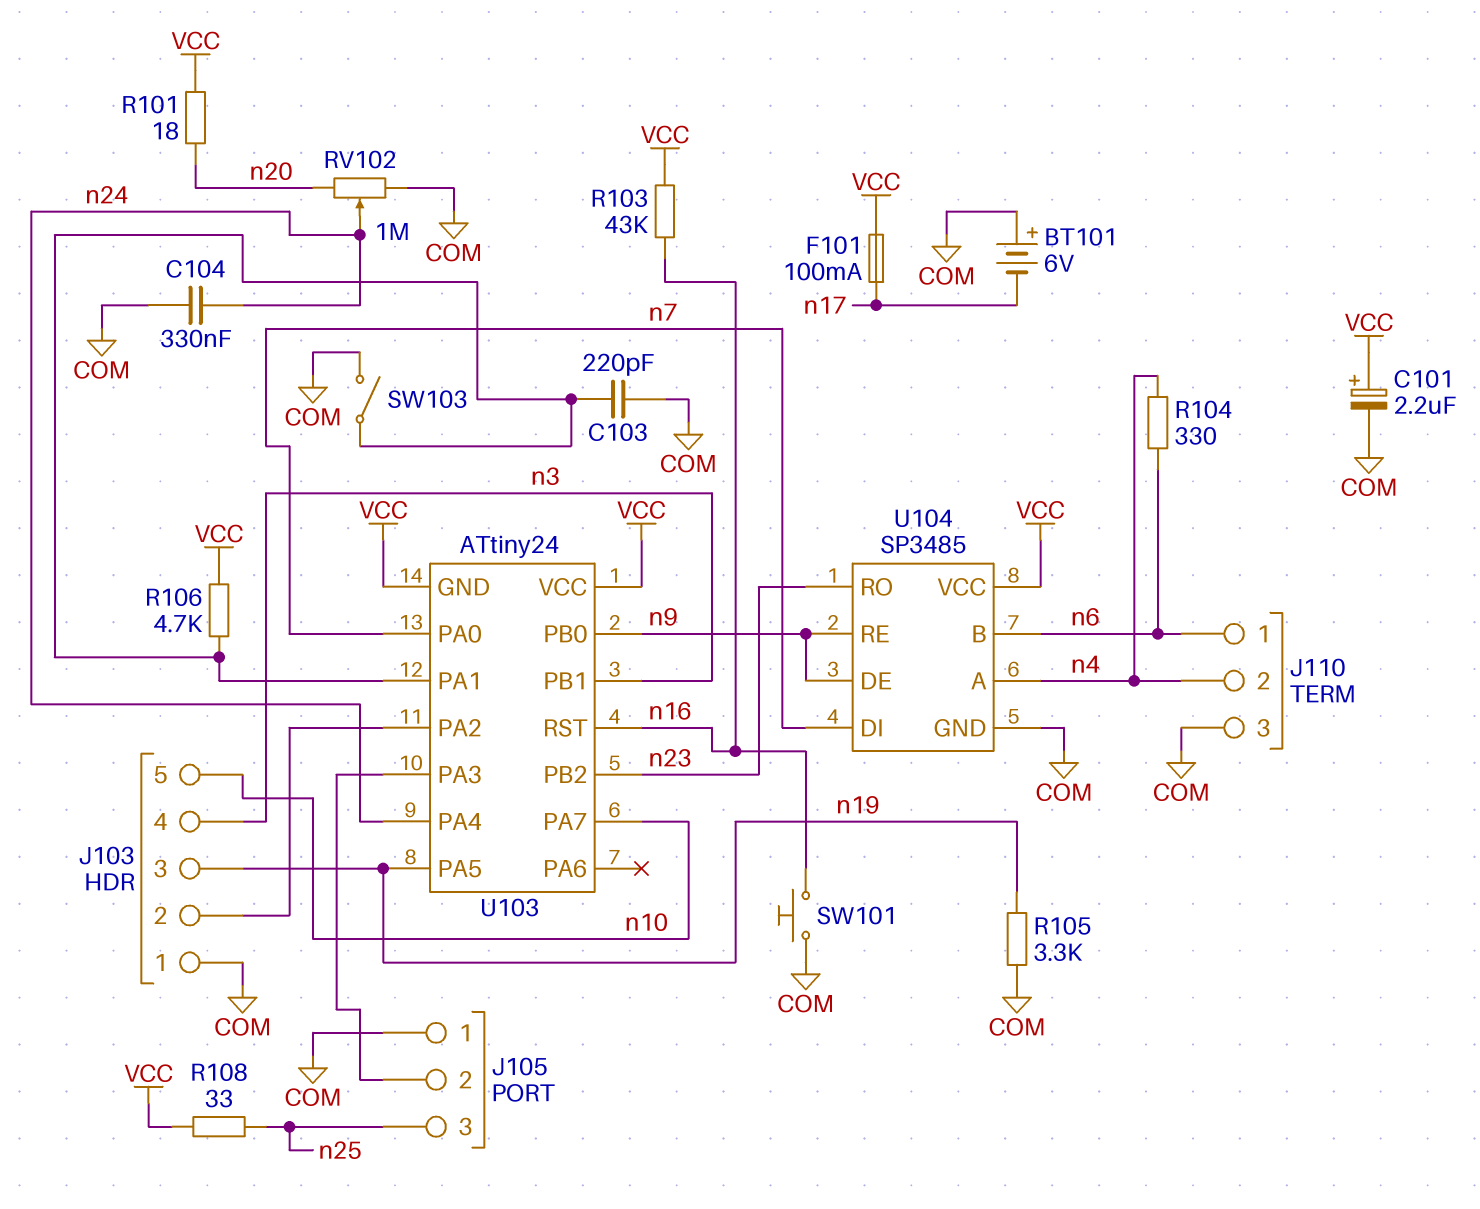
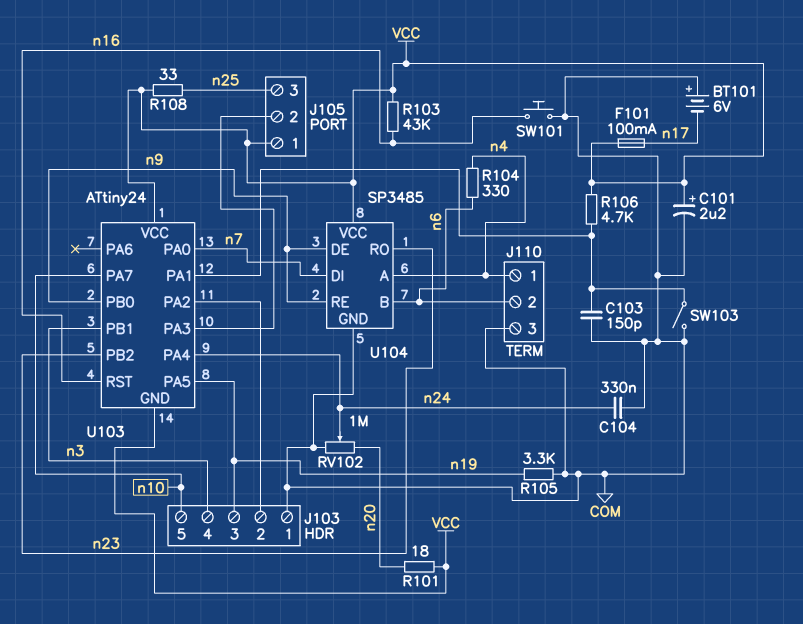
C103: 220pF (COM, U103/PA1) -> 150pF (COM, U103/PA1)
J105 pin 1: COM -> VCC
J110 pin 1: n6 -> n4
J110 pin 2: n4 -> n6

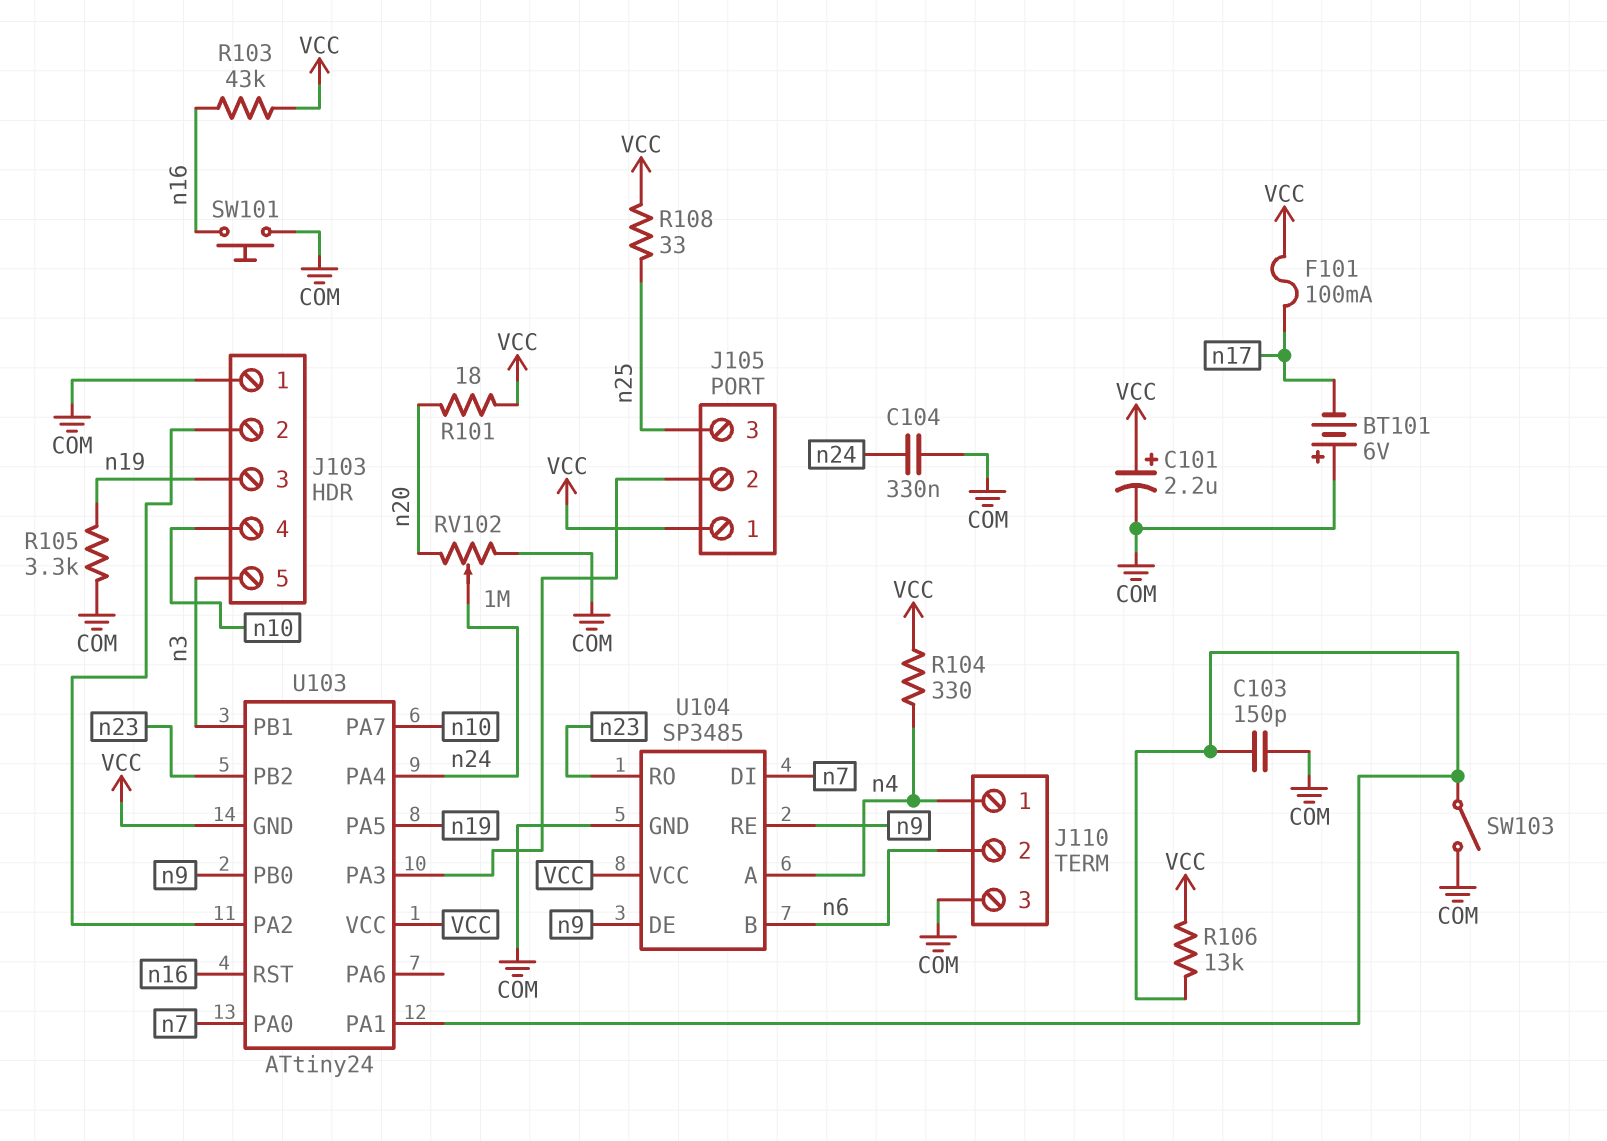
J103 pin 4: n3 -> n10
J103 pin 5: n10 -> n3
R104: 330 (n4, n6) -> 330 (VCC, n4)
R106: 4.7k (U103/PA1, VCC) -> 13k (U103/PA1, VCC)

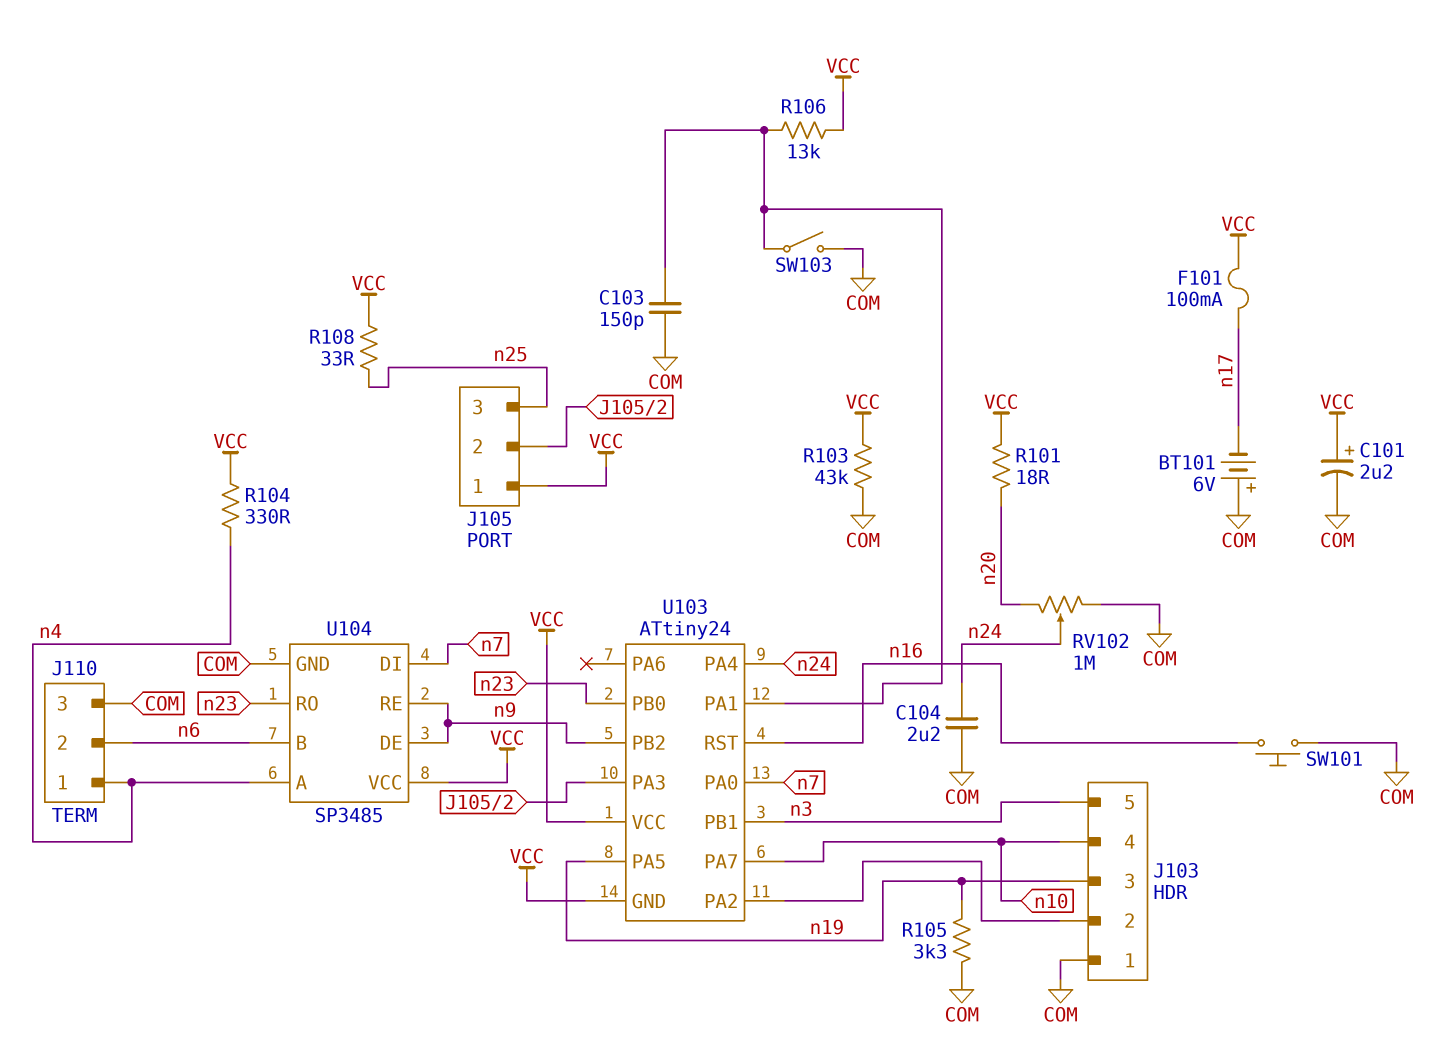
C104: 330nF (COM, n24) -> 2.2uF (COM, n24)
R103: 43k (VCC, n16) -> 43k (COM, VCC)
U103 pin PB0: n9 -> n23
U103 pin PB2: n23 -> n9

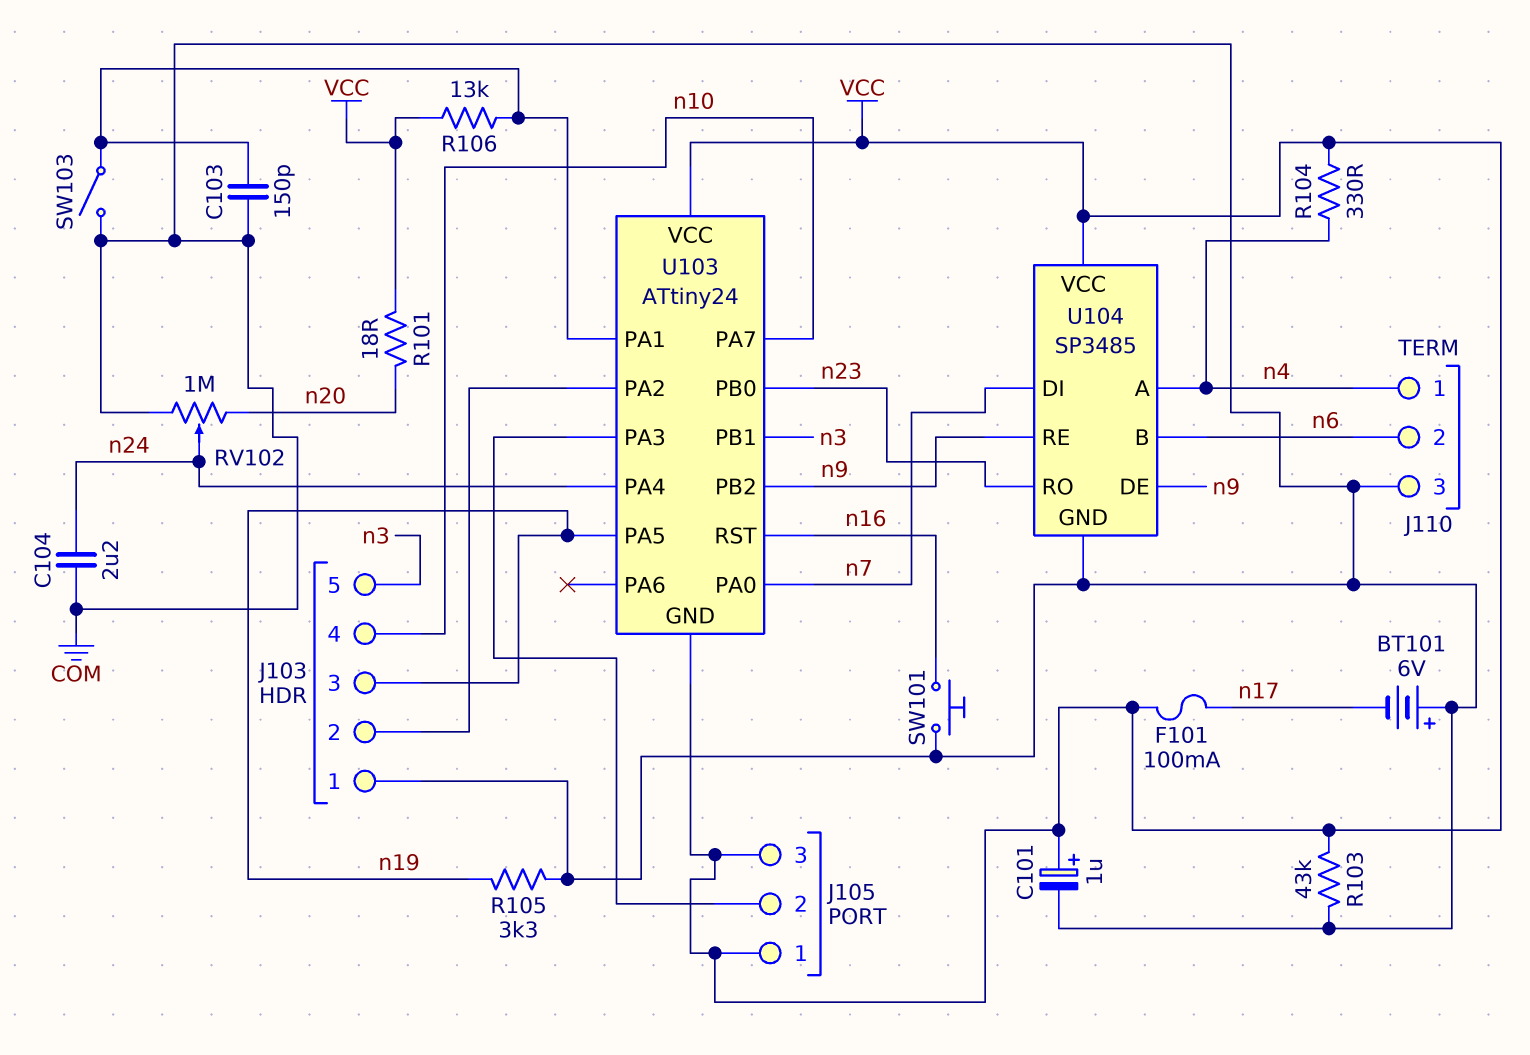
C101: 2.2uF (plus VCC, minus COM) -> 1uF (plus VCC, minus COM)
J105 pin 3: n25 -> VCC
R108: 33 (VCC, n25) -> none

